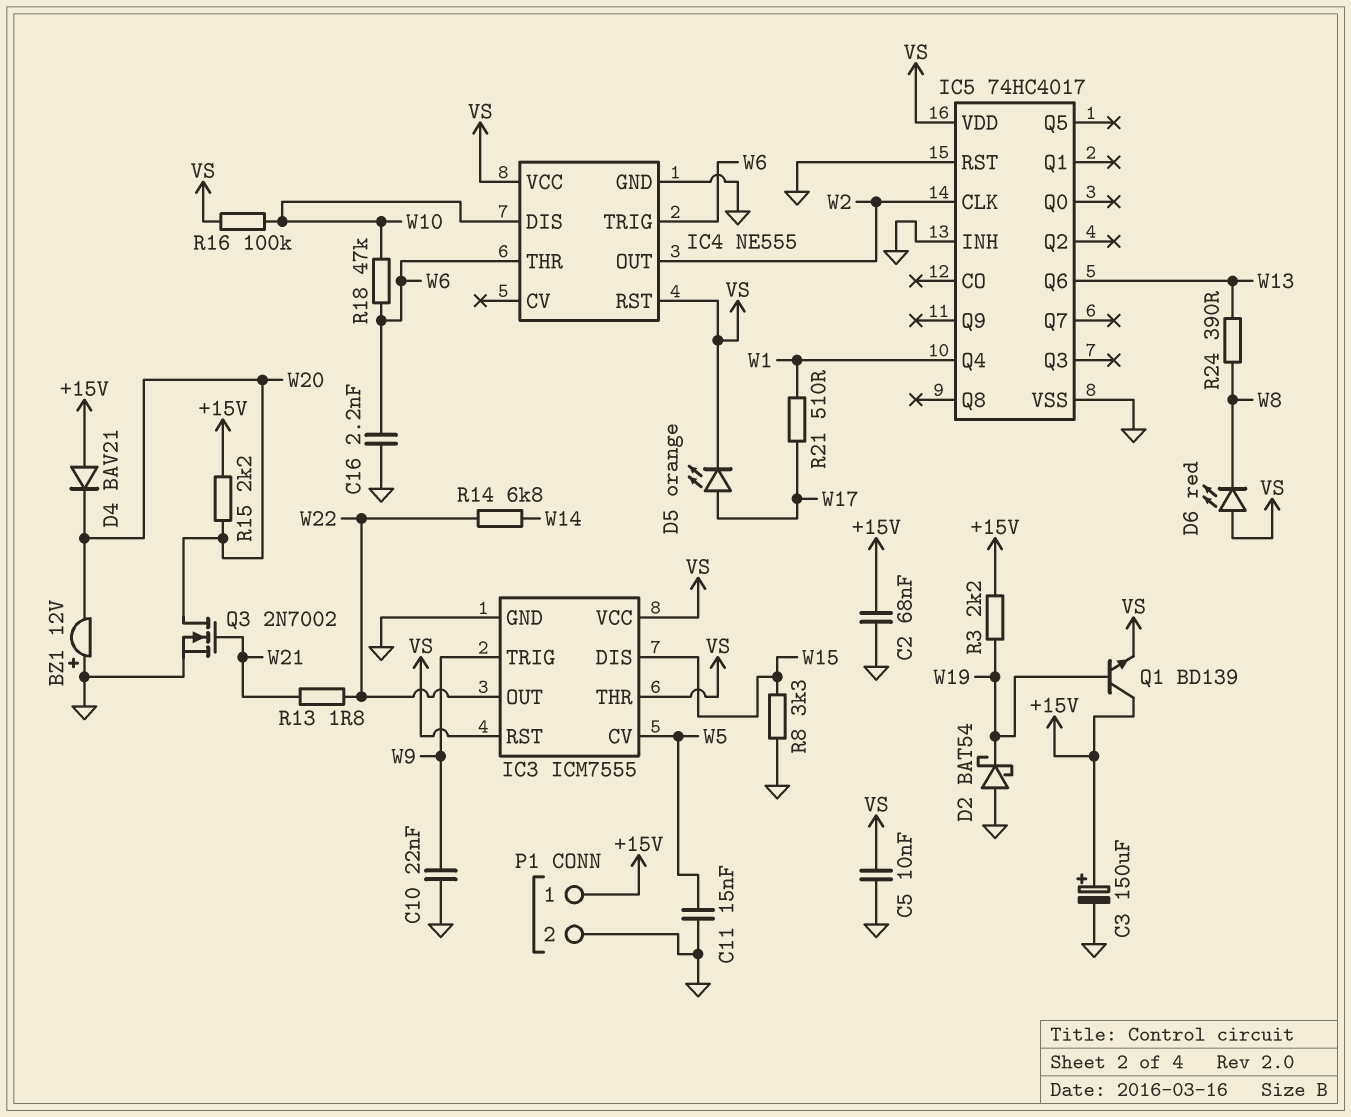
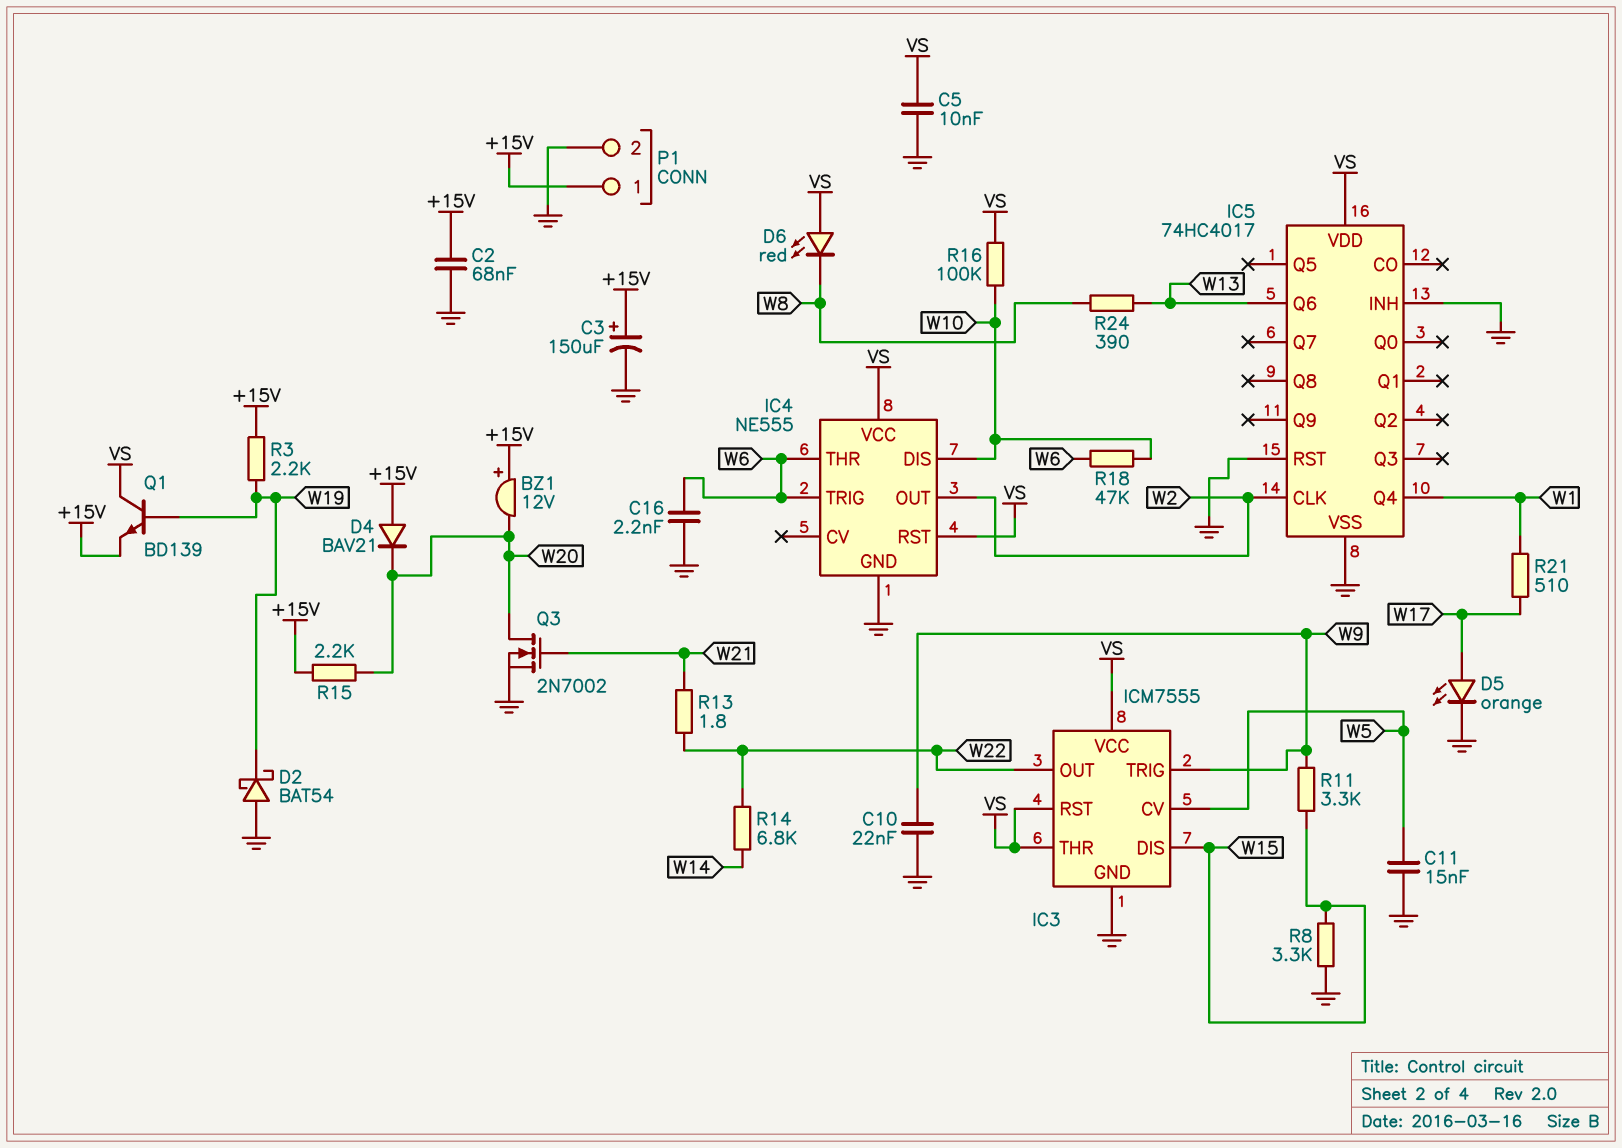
BZ1: buzzer 12V (plus GND, minus W20) -> buzzer 12V (plus +15V, minus W20)
D5: LED orange (A W17, K VS) -> LED orange (A W17, K GND)
Q1: NPN BD139 (B W19, C +15V, E VS) -> NPN BD139 (B W19, C VS, E +15V)
R11: none -> 3.3k (W9, W15)

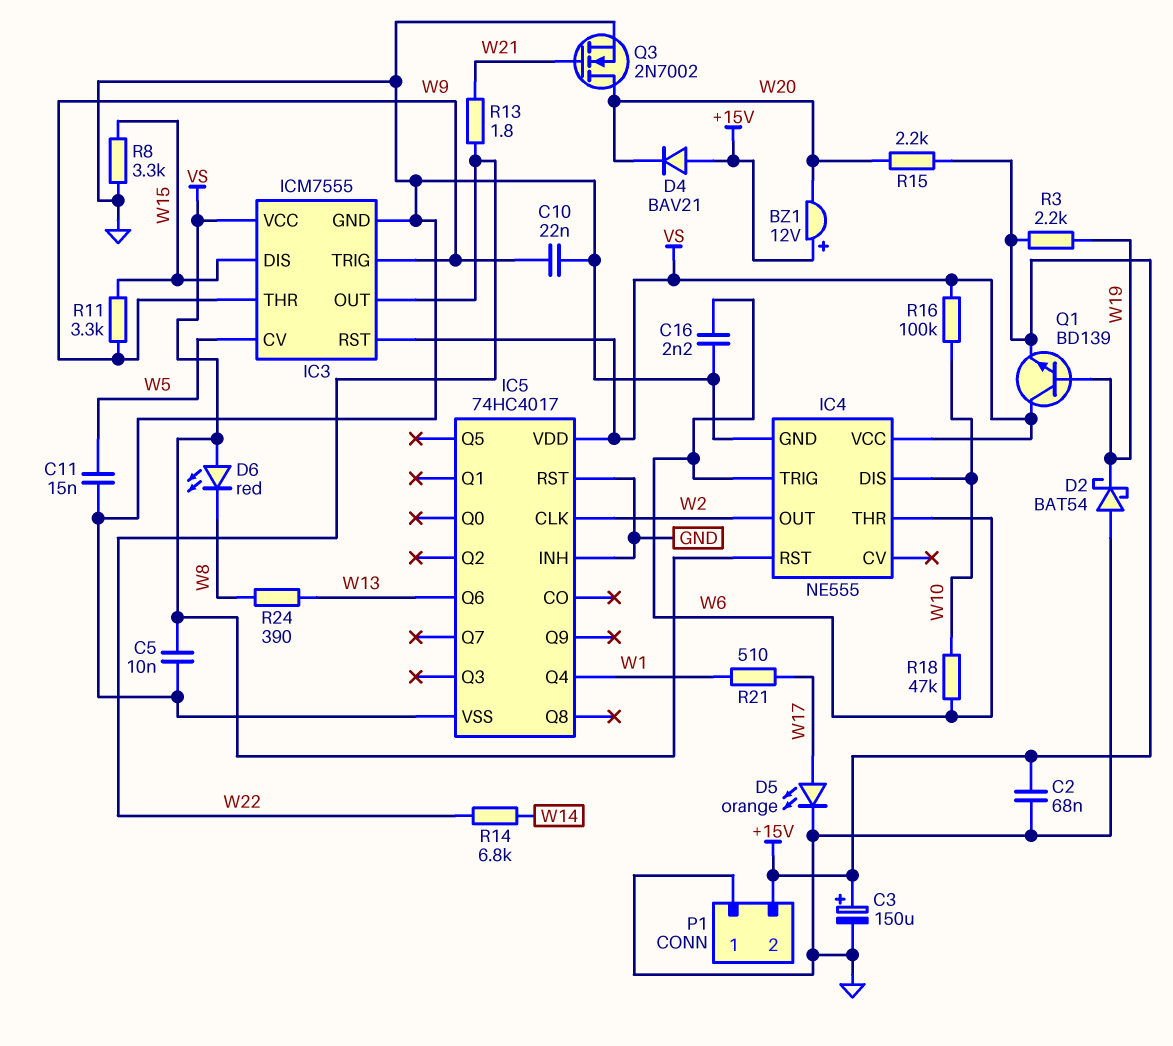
IC3 pin THR: VS -> W9
P1 pin 1: +15V -> GND
P1 pin 2: GND -> +15V

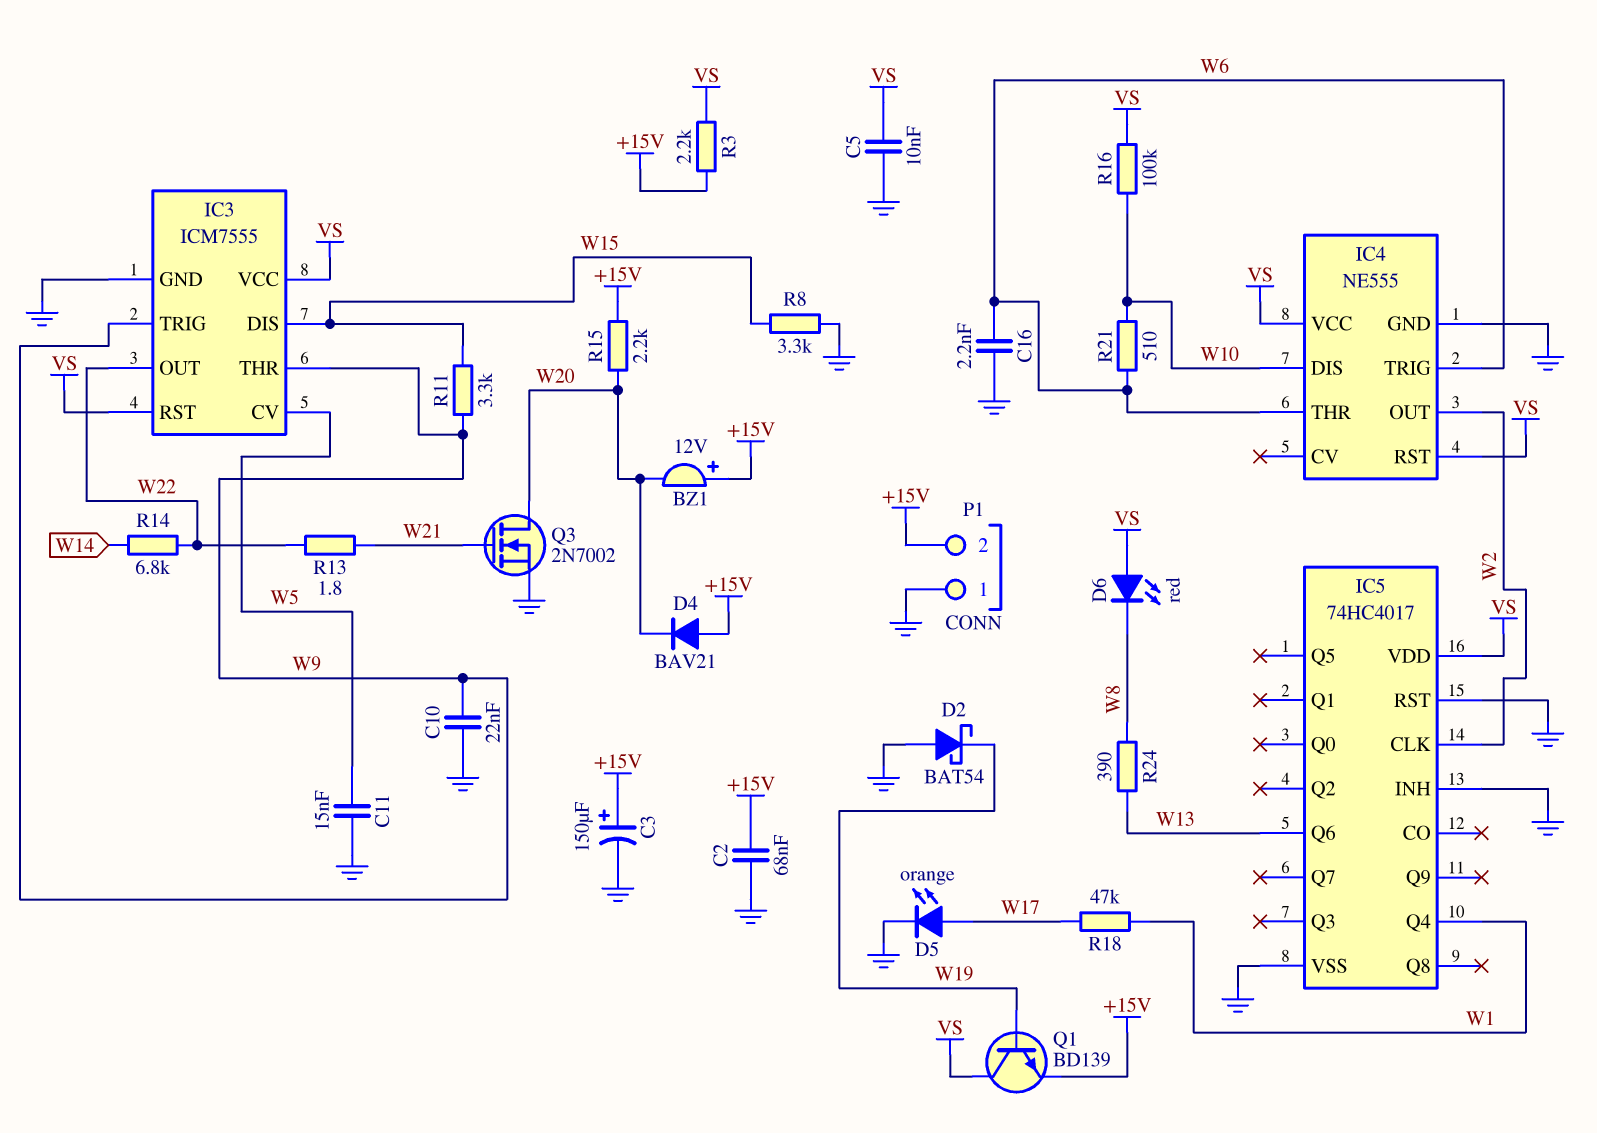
R3: 2.2k (+15V, W19) -> 2.2k (+15V, VS)
R18: 47k (W6, W10) -> 47k (W1, W17)
R21: 510 (W1, W17) -> 510 (W6, W10)

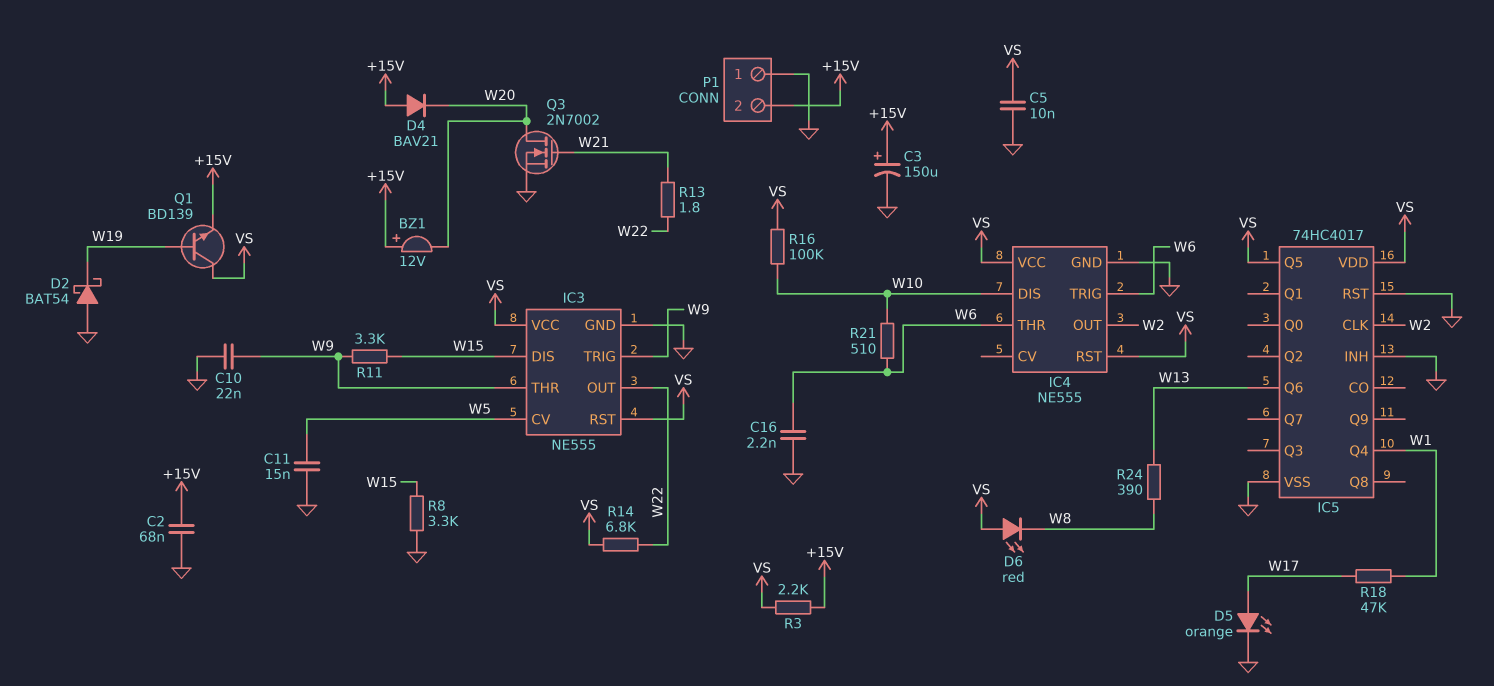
IC3: ICM7555 -> NE555
IC5 pin Q5: none -> VS
R14: 6.8k (W14, W22) -> 6.8k (VS, W22)
R15: 2.2k (+15V, W20) -> none

